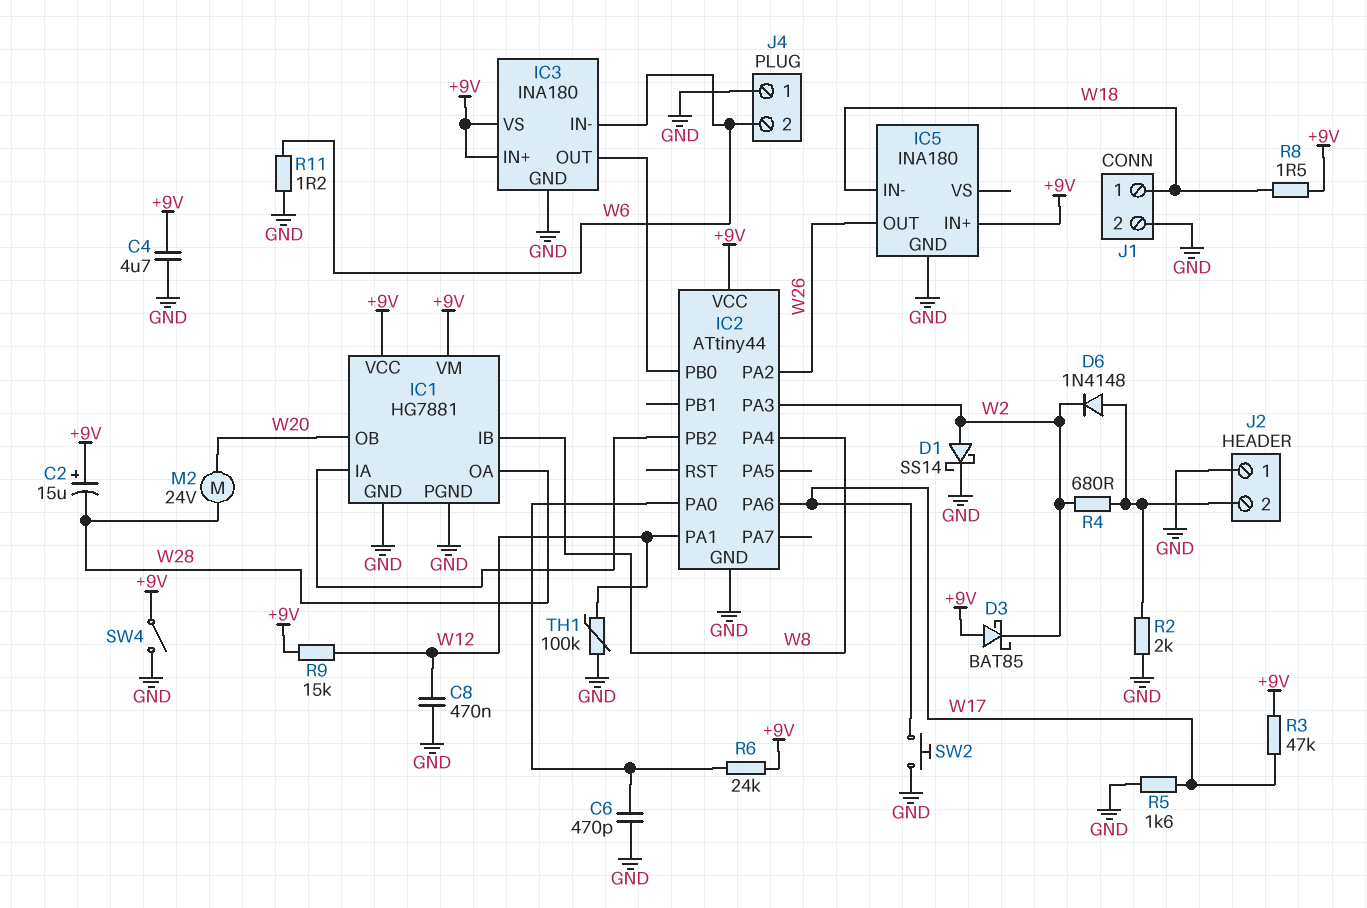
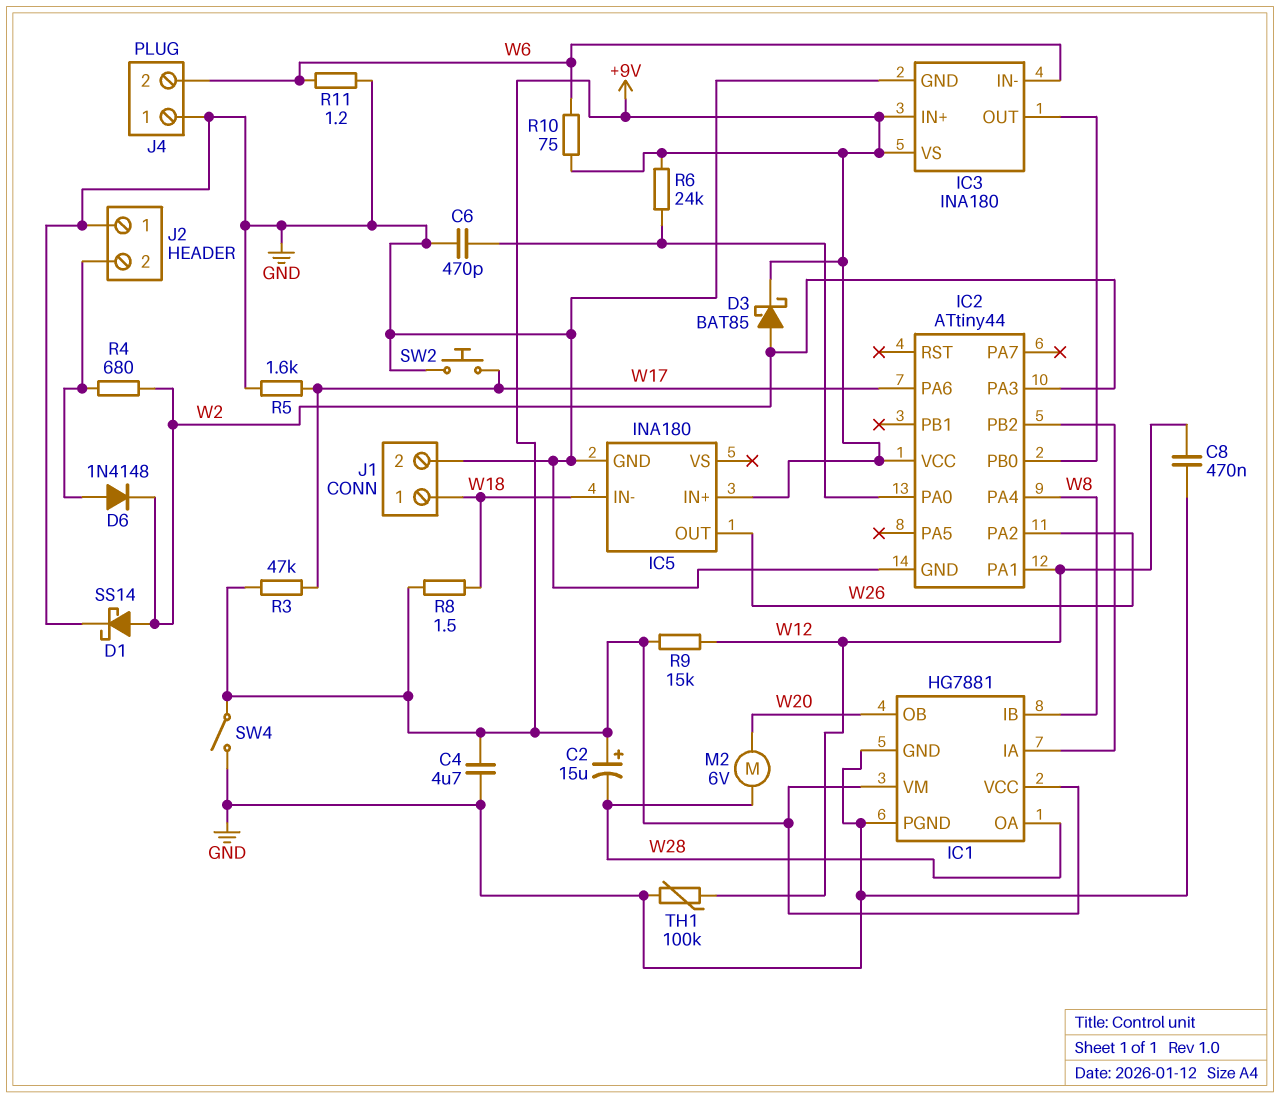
D3: schottky BAT85 (A +9V, K W2) -> schottky BAT85 (A W2, K +9V)
M2: motor 24V (W20, W28) -> motor 6V (W20, W28)
R2: 2k (GND, J2/2) -> none
R10: none -> 75 (+9V, W6)

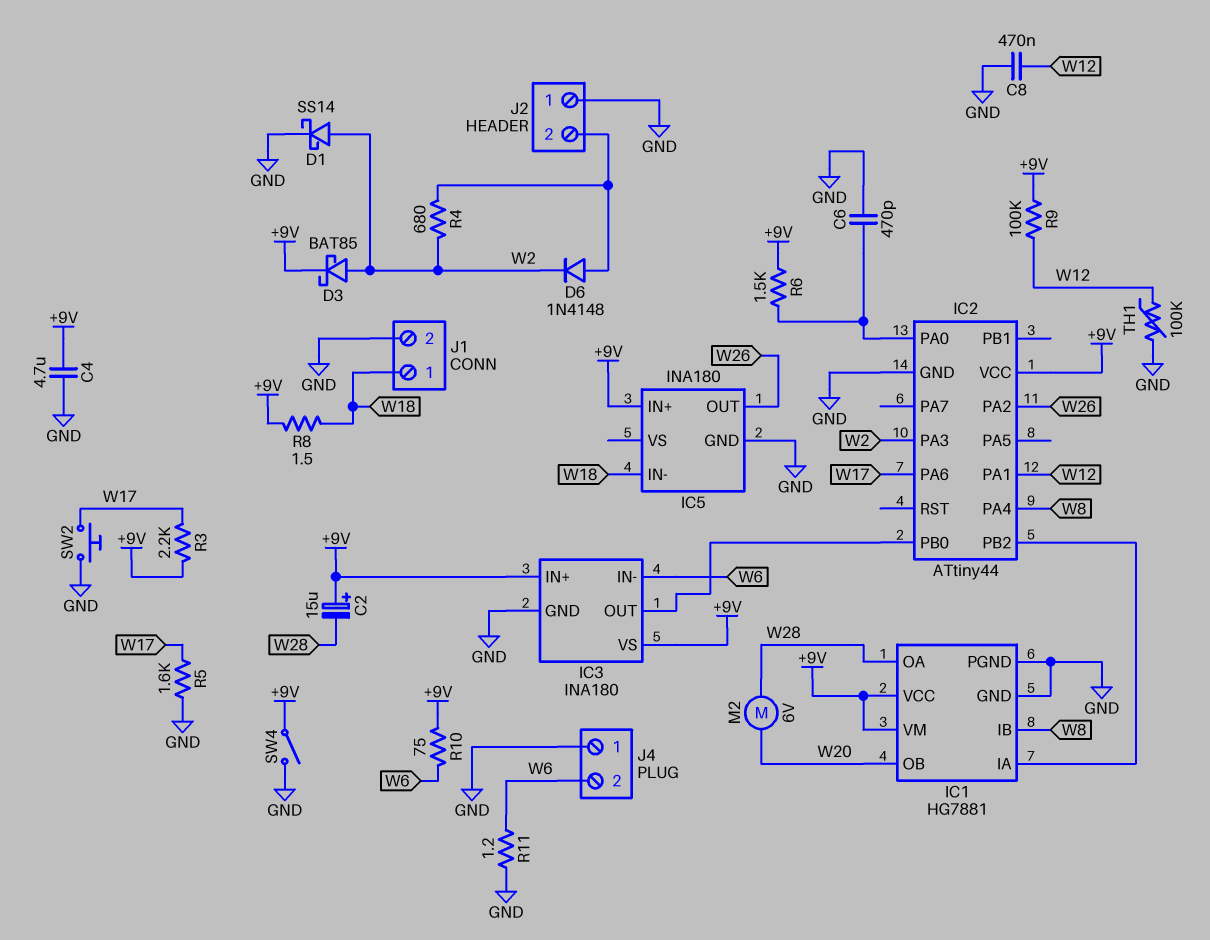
R3: 47k (+9V, W17) -> 2.2k (+9V, W17)
R6: 24k (+9V, IC2/PA0) -> 1.5k (+9V, IC2/PA0)
R9: 15k (+9V, W12) -> 100k (+9V, W12)

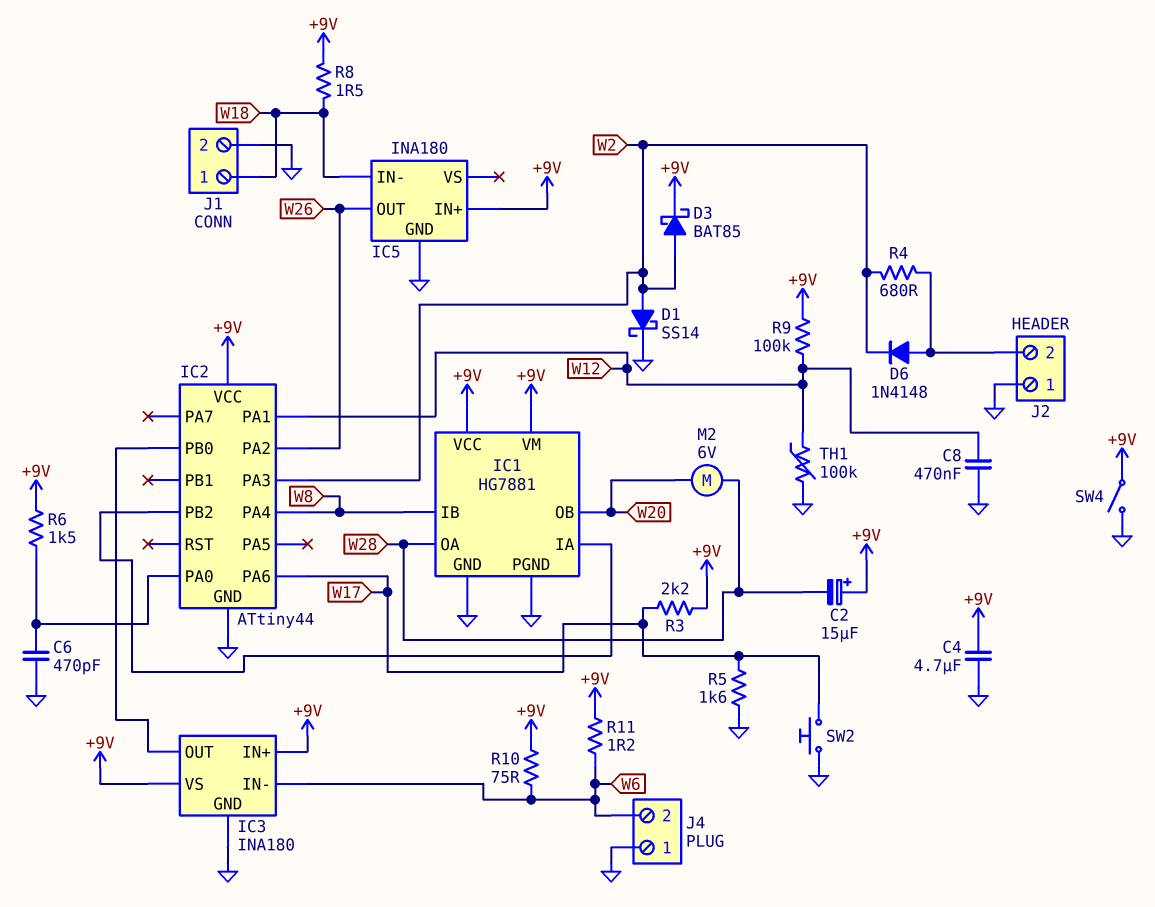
R11: 1.2 (GND, W6) -> 1.2 (+9V, W6)

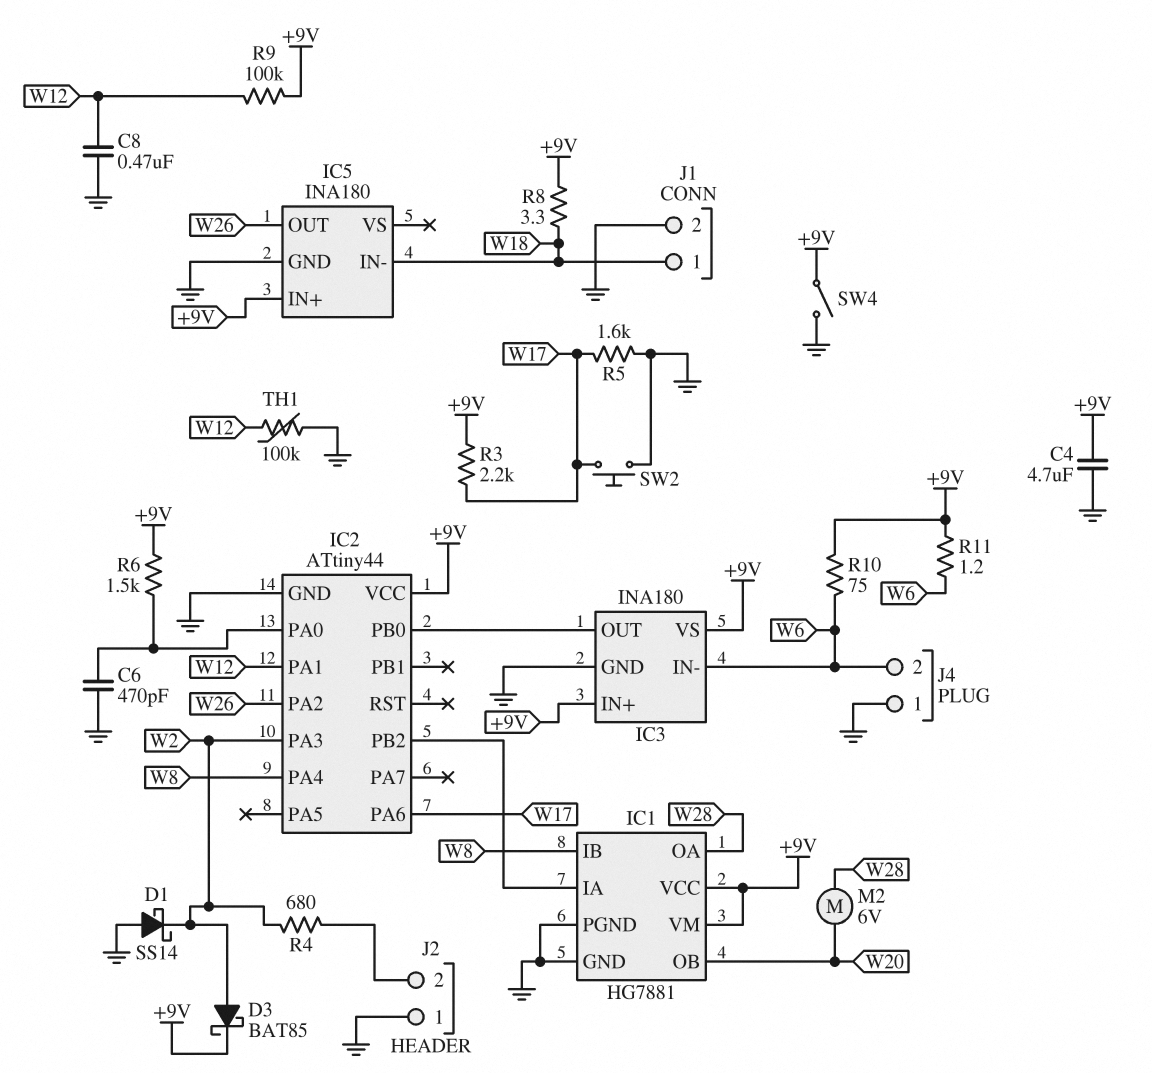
C2: 15uF (plus +9V, minus W28) -> none
D1: schottky SS14 (A W2, K GND) -> schottky SS14 (A GND, K W2)
D6: diode 1N4148 (A J2/2, K W2) -> none
R8: 1.5 (+9V, W18) -> 3.3 (+9V, W18)

